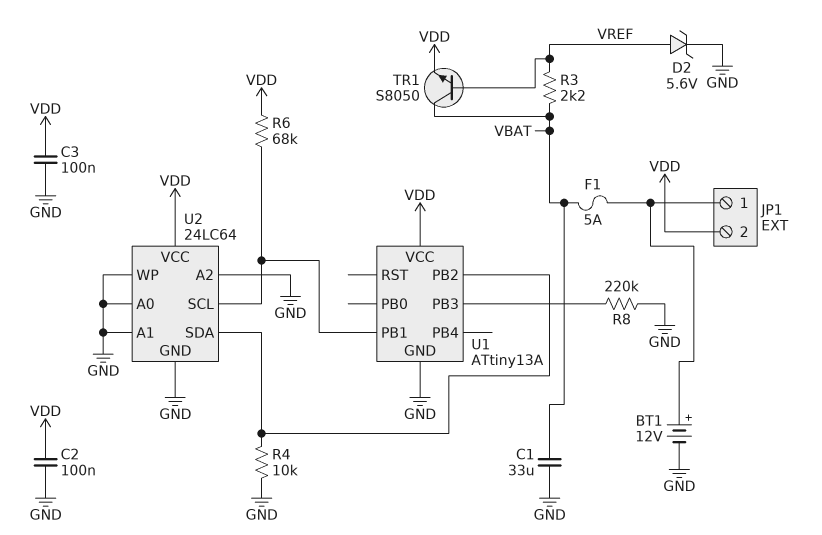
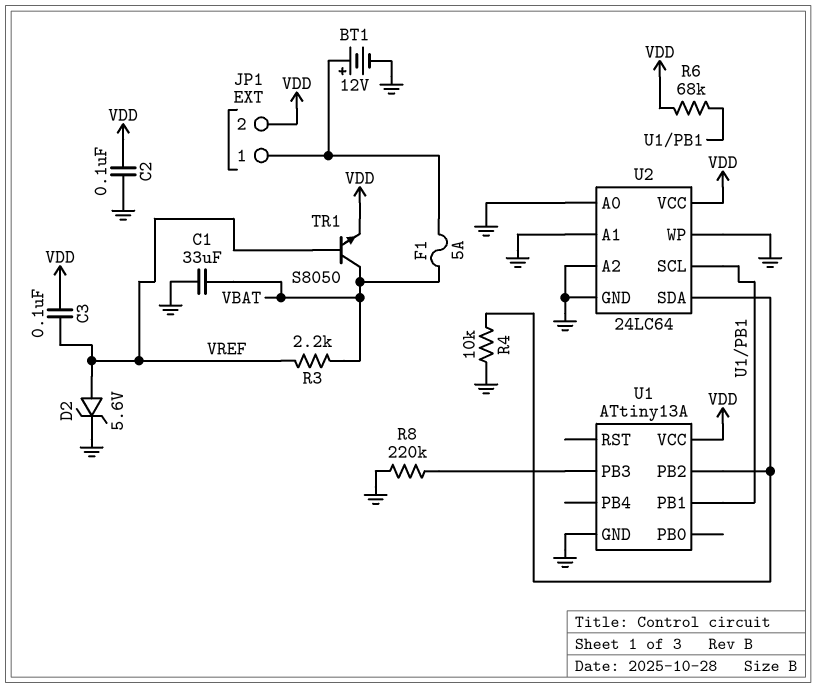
C3: 100nF (GND, VDD) -> 100nF (VDD, VREF)

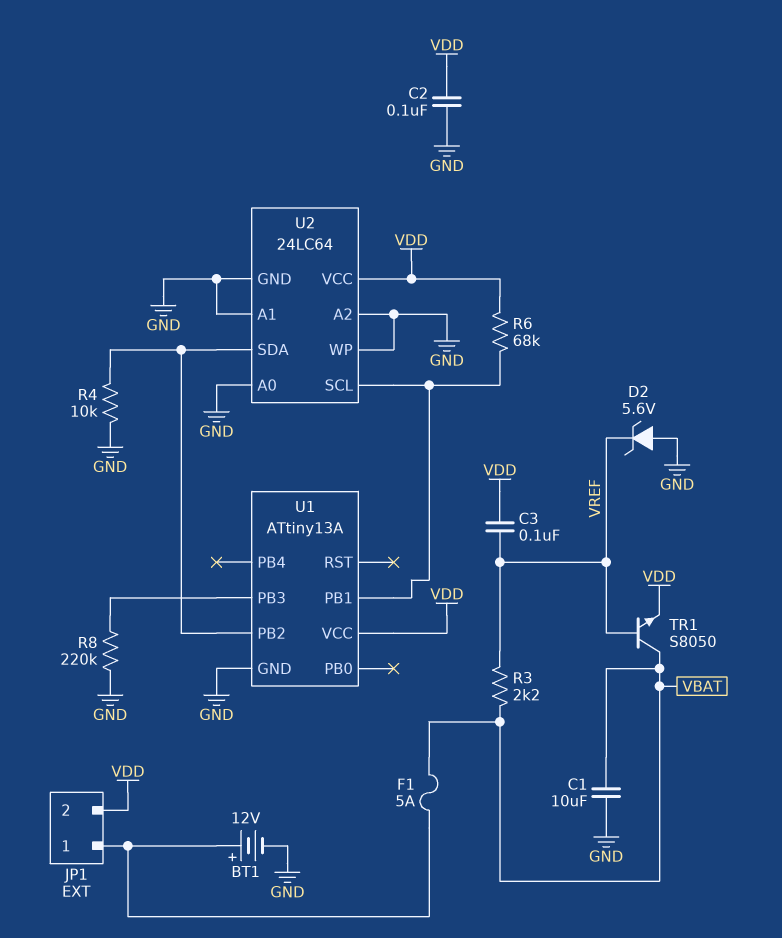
C1: 33uF (GND, VBAT) -> 10uF (GND, VBAT)
D2: zener 5.6V (A VREF, K GND) -> zener 5.6V (A GND, K VREF)

